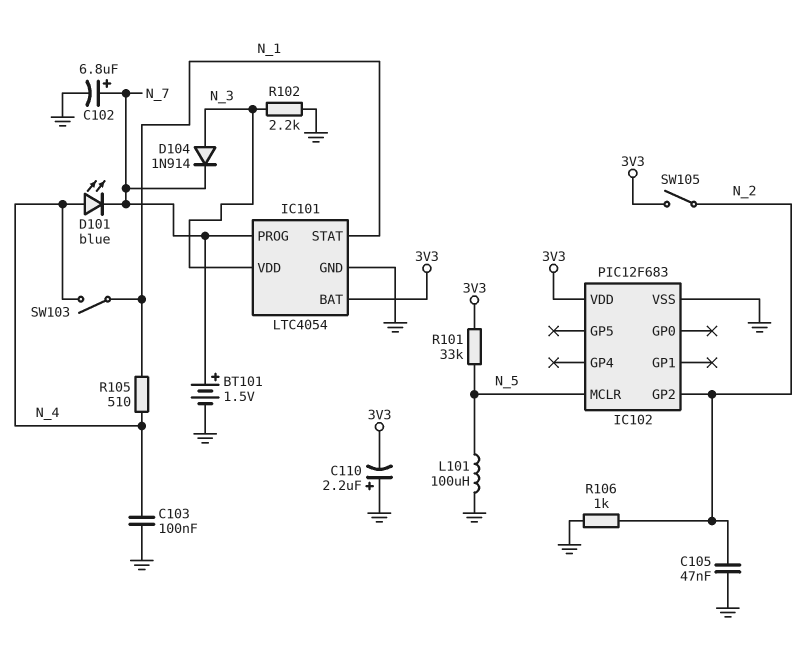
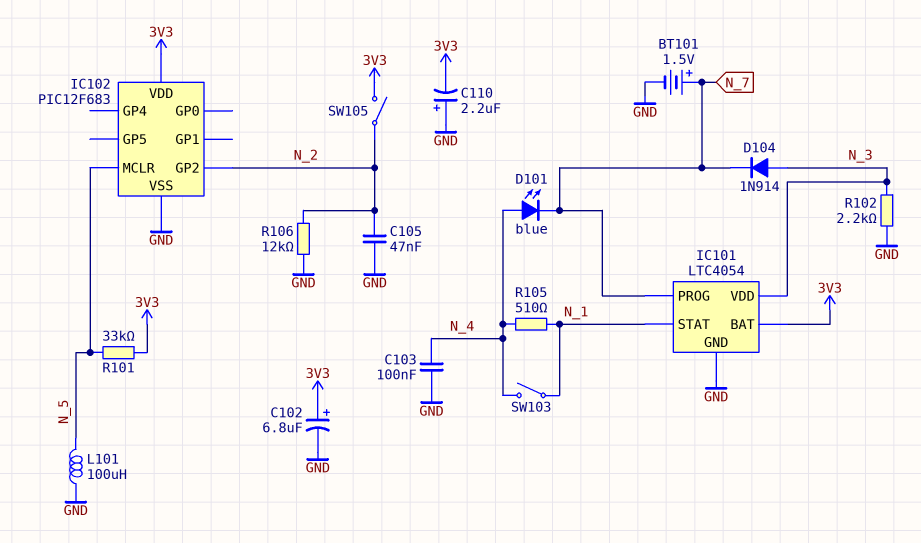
C102: 6.8uF (plus N_7, minus GND) -> 6.8uF (plus 3V3, minus GND)
R106: 1k (GND, N_2) -> 12k (GND, N_2)

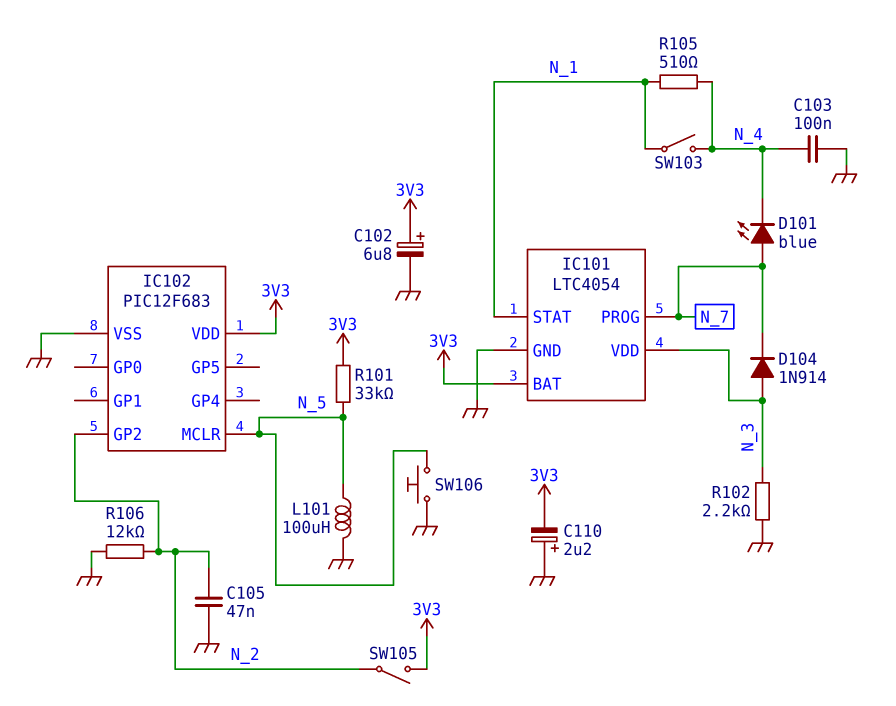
BT101: 1.5V (plus N_7, minus GND) -> none
D101: LED blue (A N_4, K N_7) -> LED blue (A N_7, K N_4)
SW106: none -> button (GND, N_5)

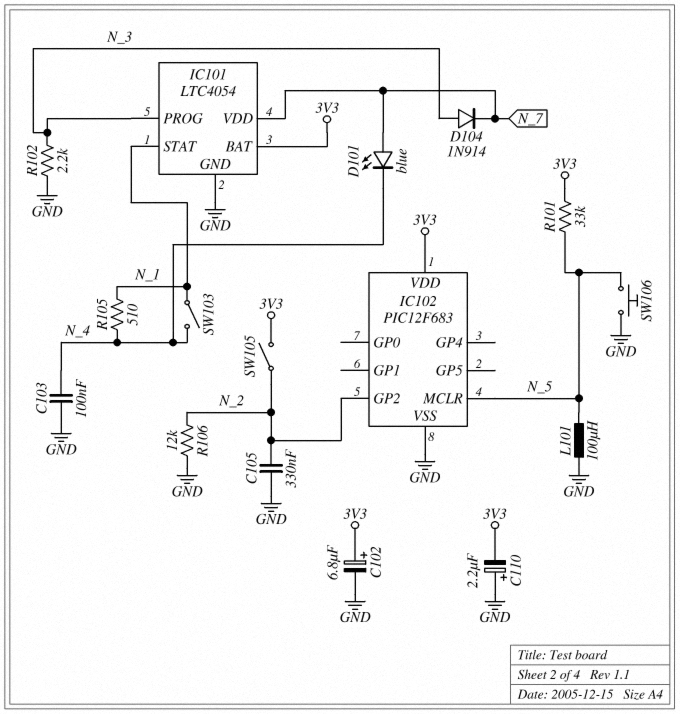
C105: 47nF (GND, N_2) -> 330nF (GND, N_2)
IC101 pin PROG: N_7 -> N_3
IC101 pin VDD: N_3 -> N_7

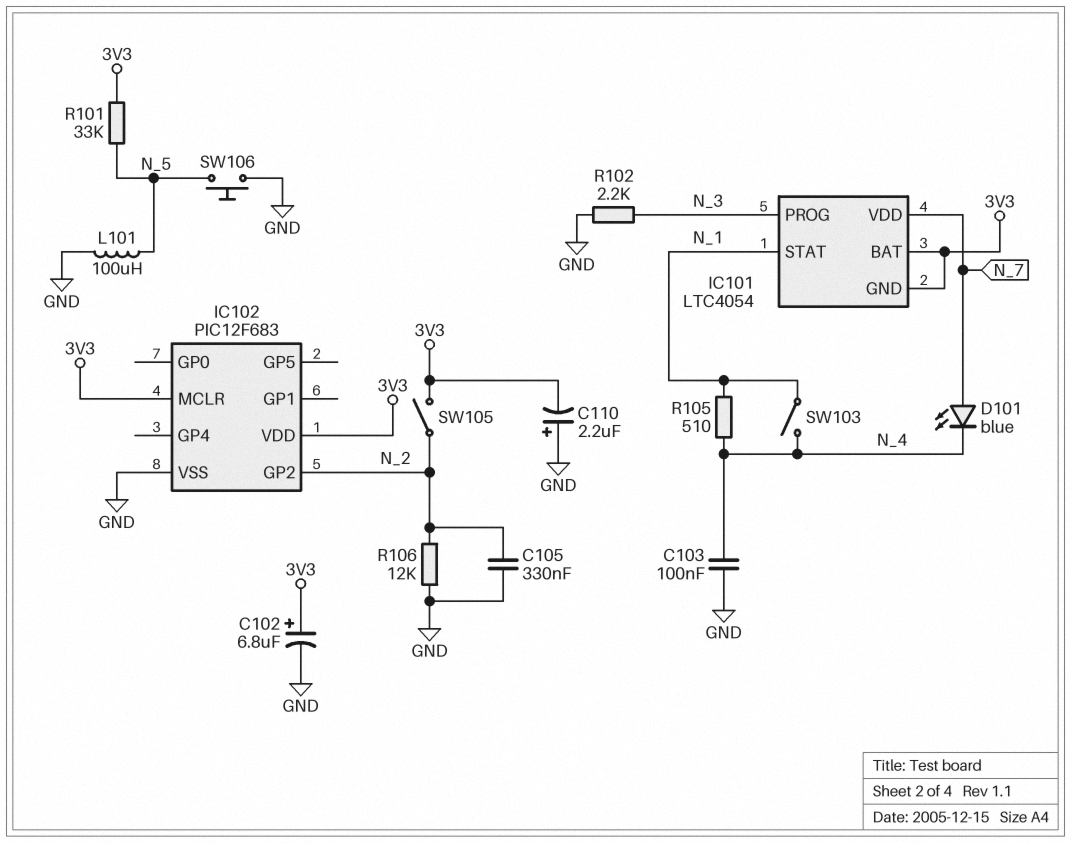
D104: diode 1N914 (A N_3, K N_7) -> none
IC101 pin GND: GND -> 3V3
IC102 pin MCLR: N_5 -> 3V3

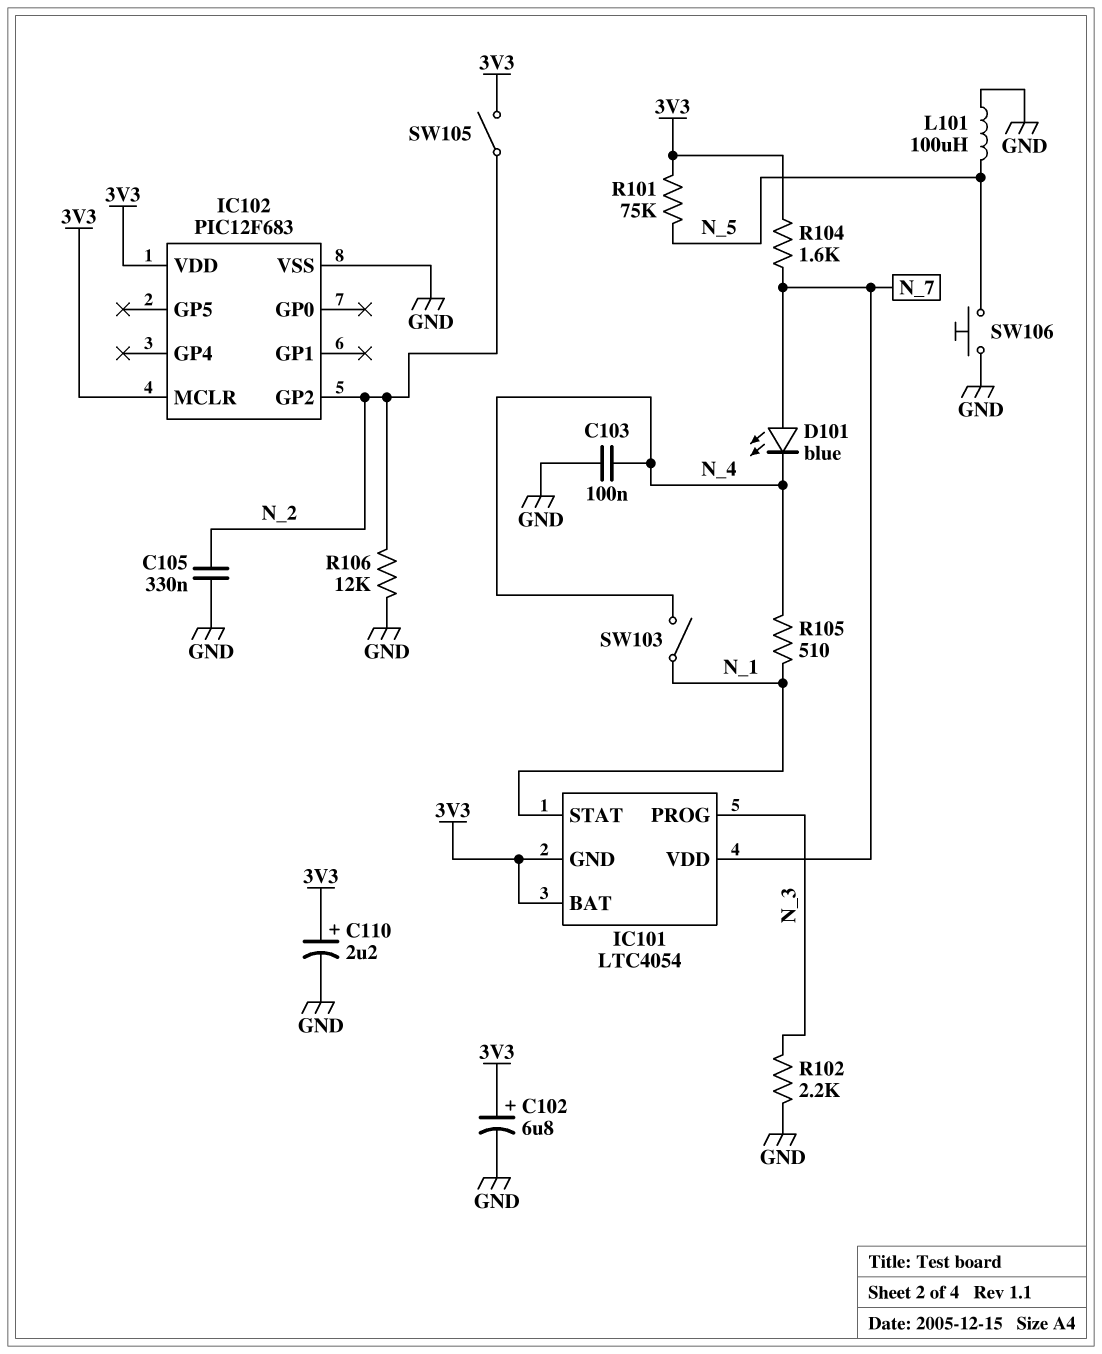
C110: 2.2uF (plus GND, minus 3V3) -> 2.2uF (plus 3V3, minus GND)
R101: 33k (3V3, N_5) -> 75k (3V3, N_5)
R104: none -> 1.6k (3V3, N_7)

